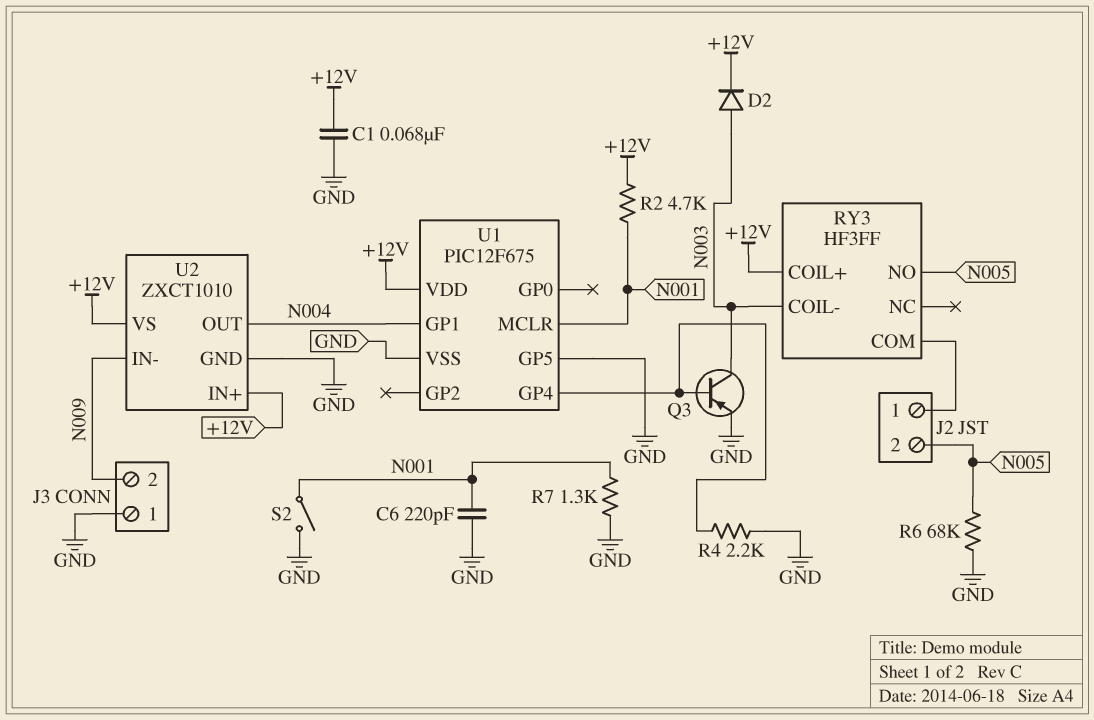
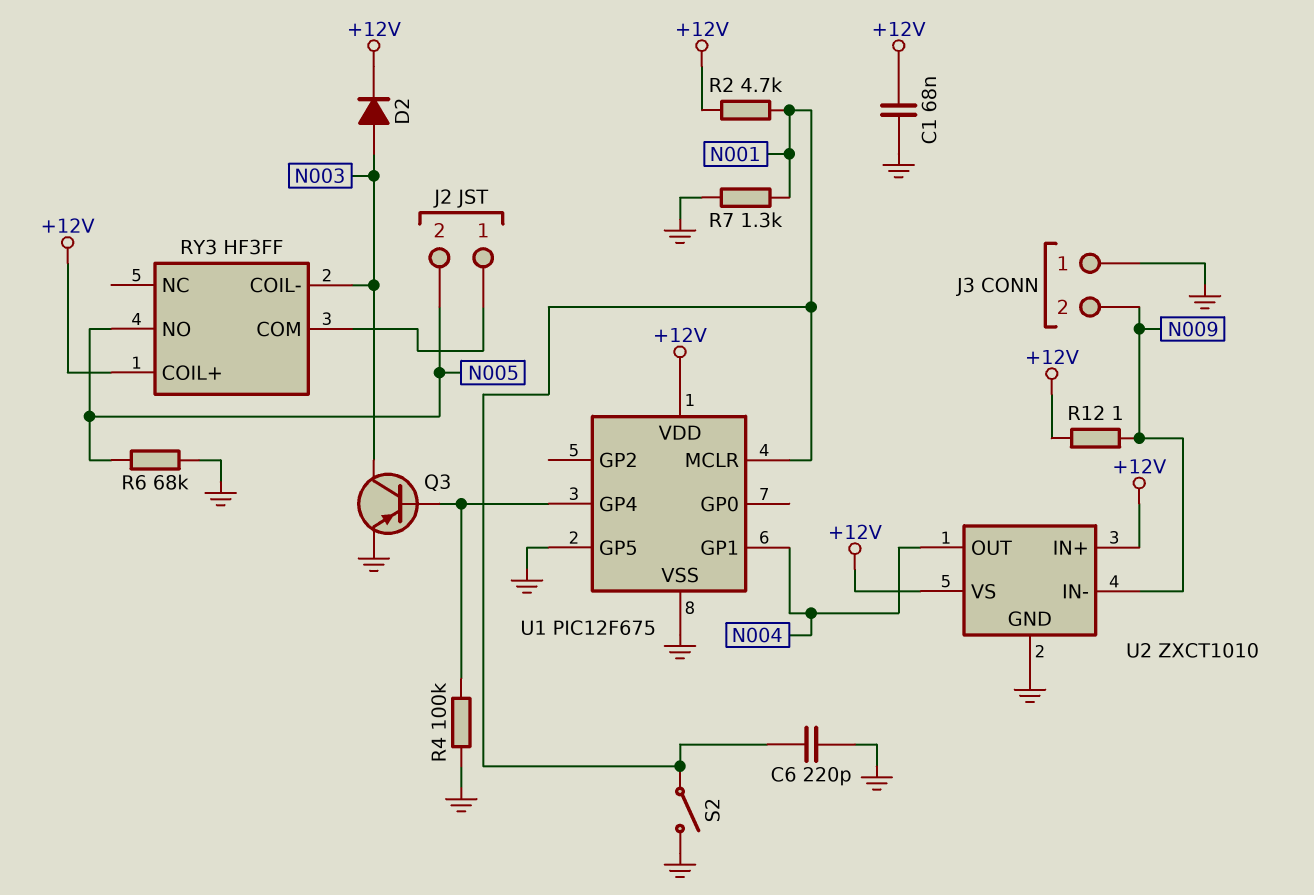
R4: 2.2k (GND, U1/GP4) -> 100k (GND, U1/GP4)
R12: none -> 1 (+12V, N009)

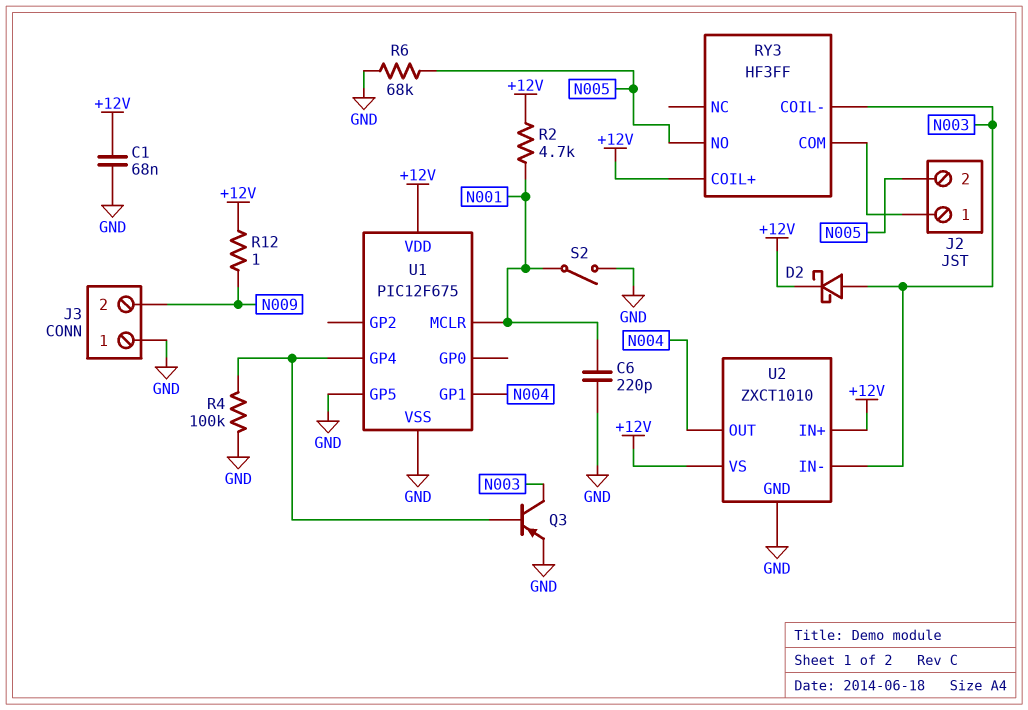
D2: diode (A N003, K +12V) -> schottky (A N003, K +12V)
R7: 1.3k (GND, N001) -> none
U2 pin IN-: N009 -> N003

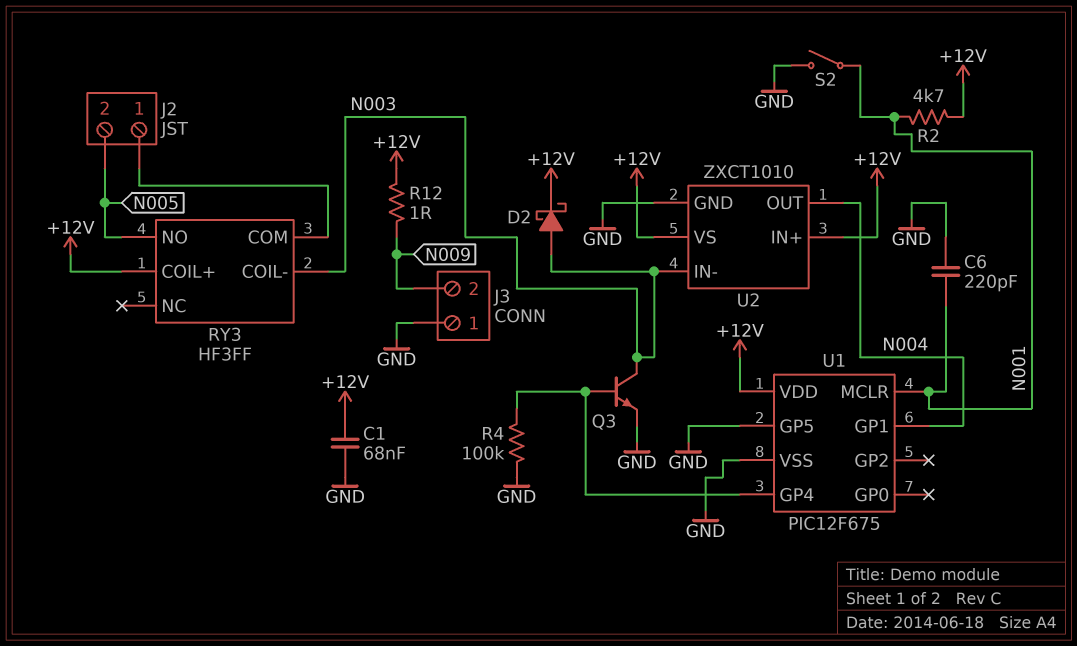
Q3: PNP (B U1/GP4, C N003, E GND) -> NPN (B U1/GP4, C N003, E GND)
R6: 68k (GND, N005) -> none

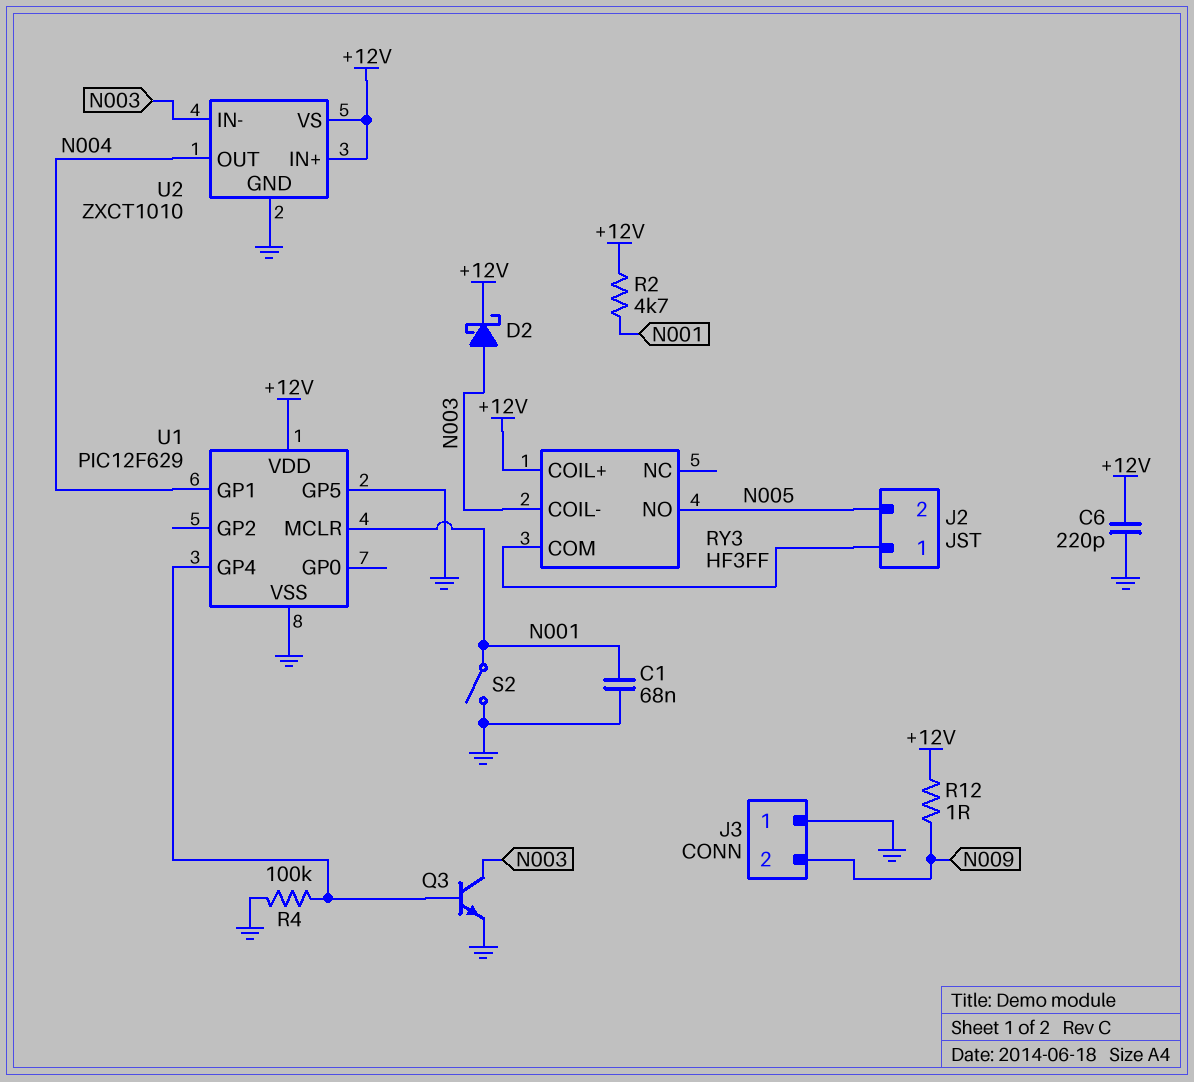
C1: 68nF (+12V, GND) -> 68nF (GND, N001)
C6: 220pF (GND, N001) -> 220pF (+12V, GND)
U1: PIC12F675 -> PIC12F629

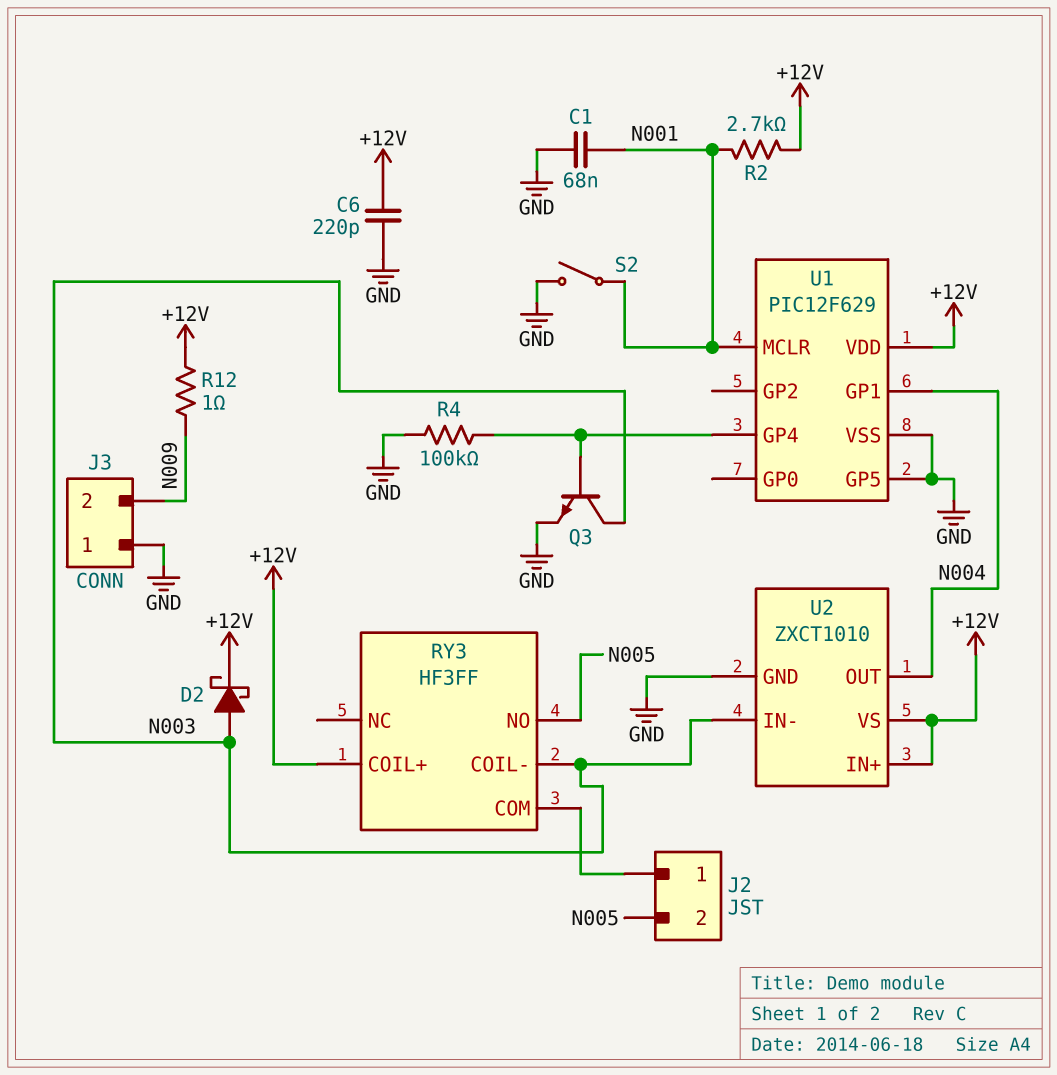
R2: 4.7k (+12V, N001) -> 2.7k (+12V, N001)

